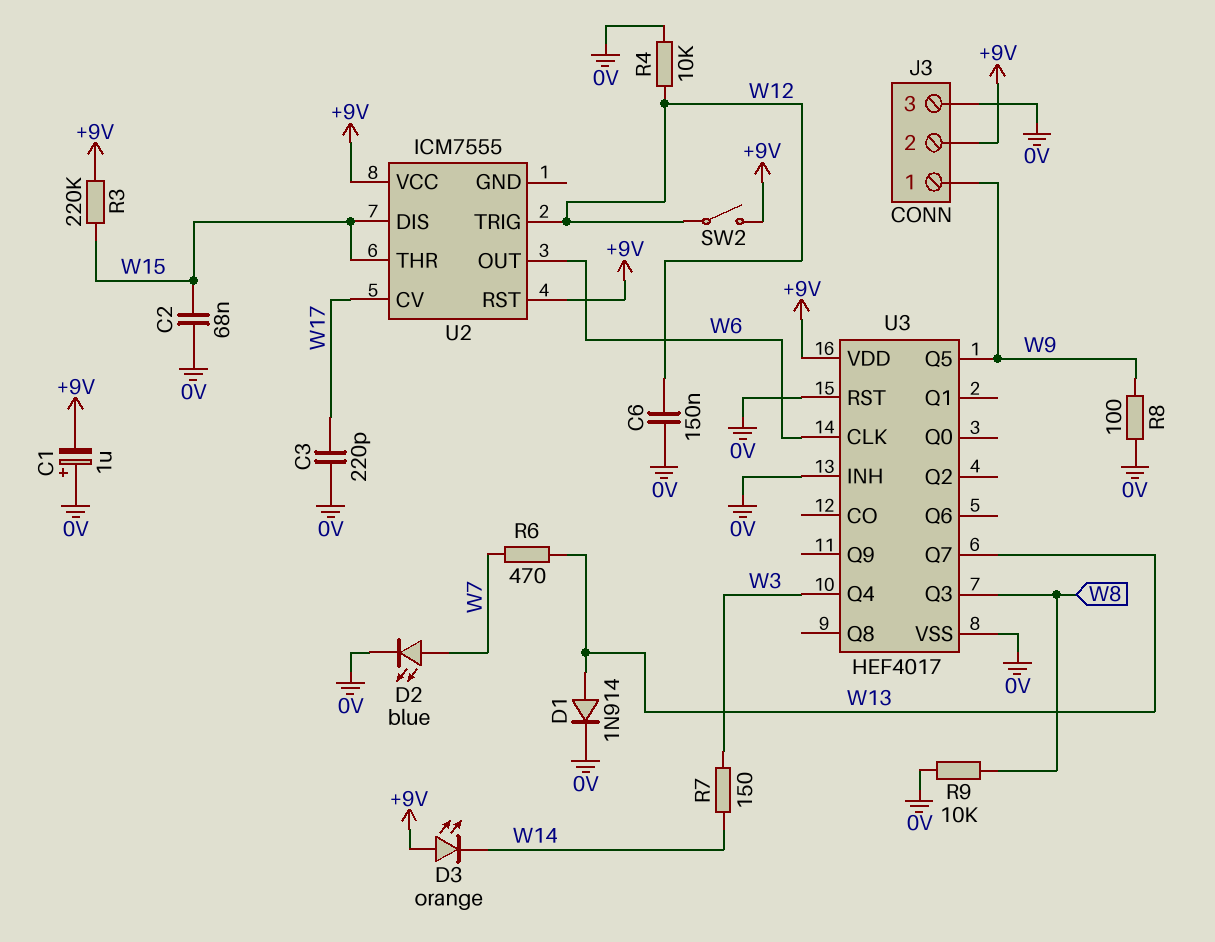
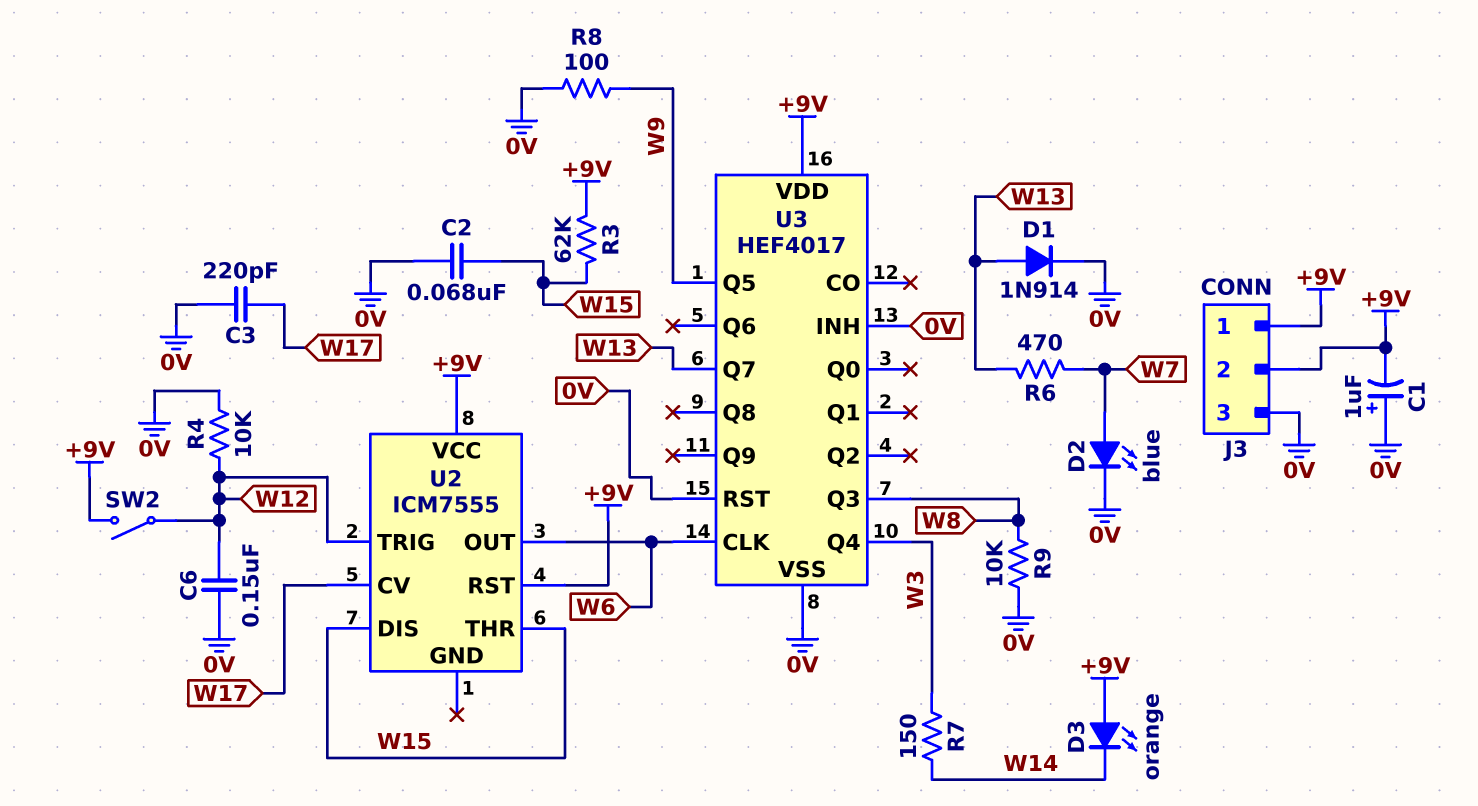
J3 pin 1: W9 -> +9V
R3: 220k (+9V, W15) -> 62k (+9V, W15)

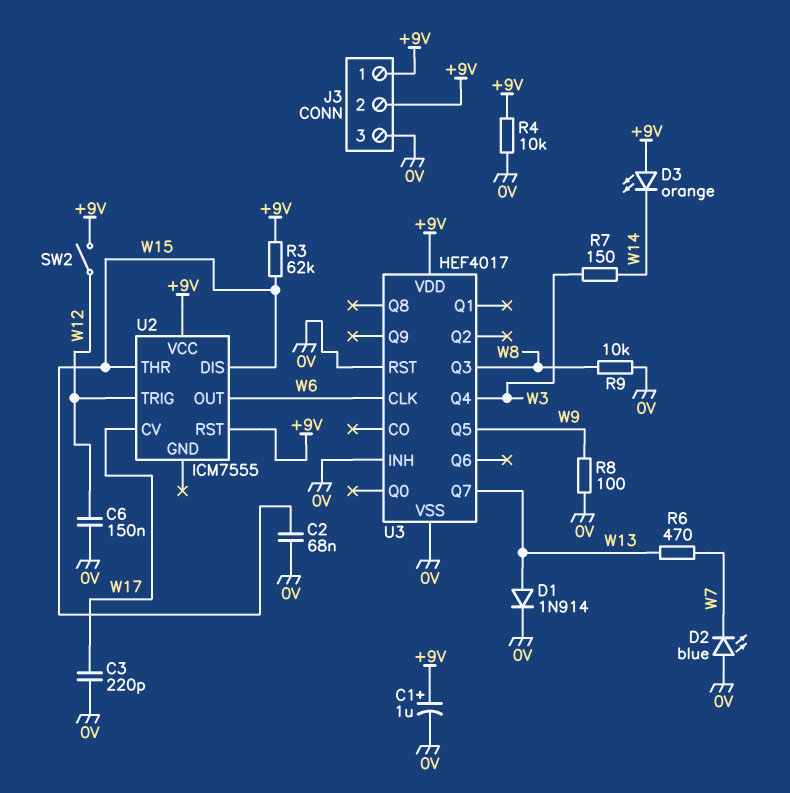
C1: 1uF (plus 0V, minus +9V) -> 1uF (plus +9V, minus 0V)
D2: LED blue (A W7, K 0V) -> LED blue (A 0V, K W7)
R4: 10k (0V, W12) -> 10k (+9V, 0V)

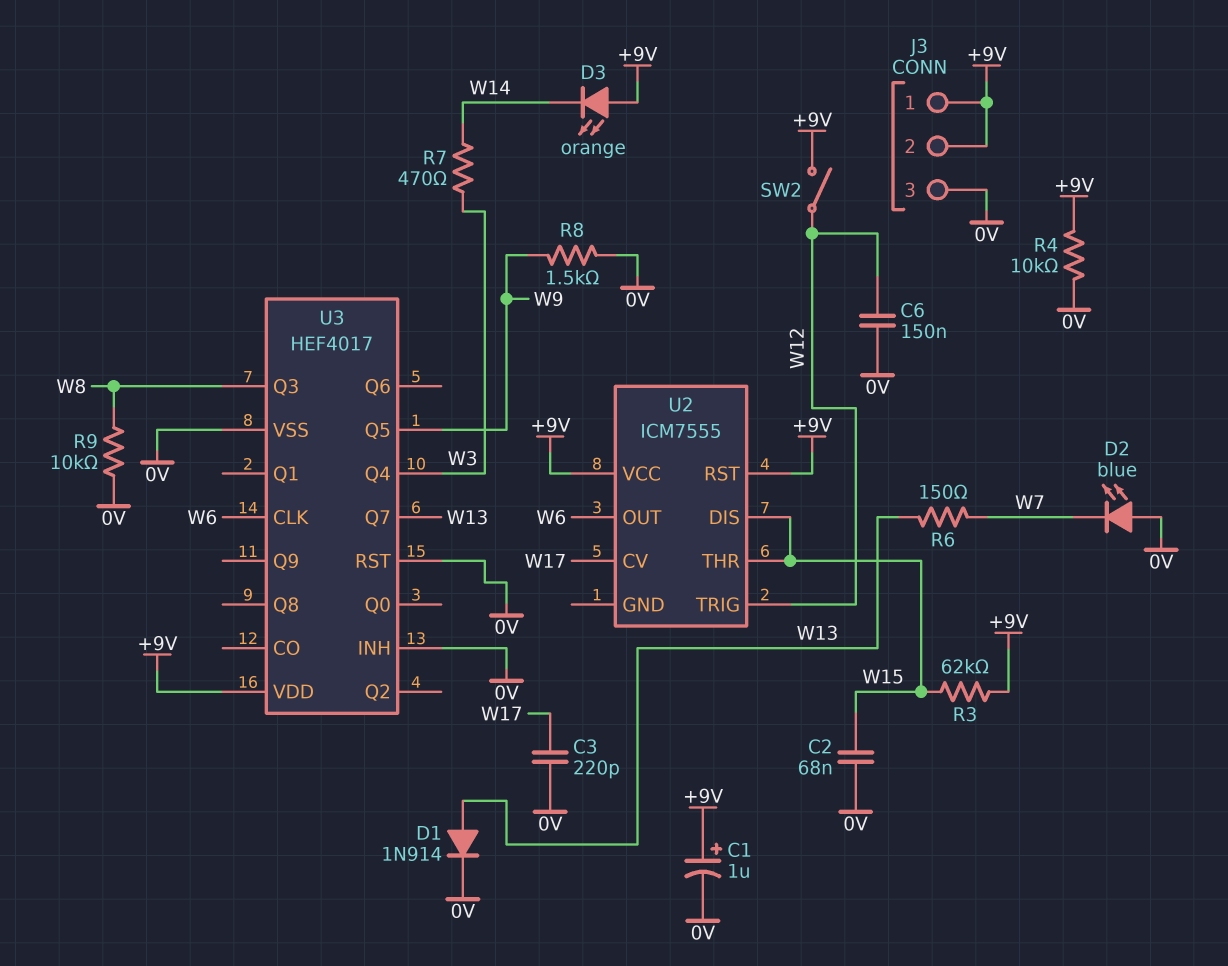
R6: 470 (W7, W13) -> 150 (W7, W13)
R7: 150 (W3, W14) -> 470 (W3, W14)
R8: 100 (0V, W9) -> 1.5k (0V, W9)

